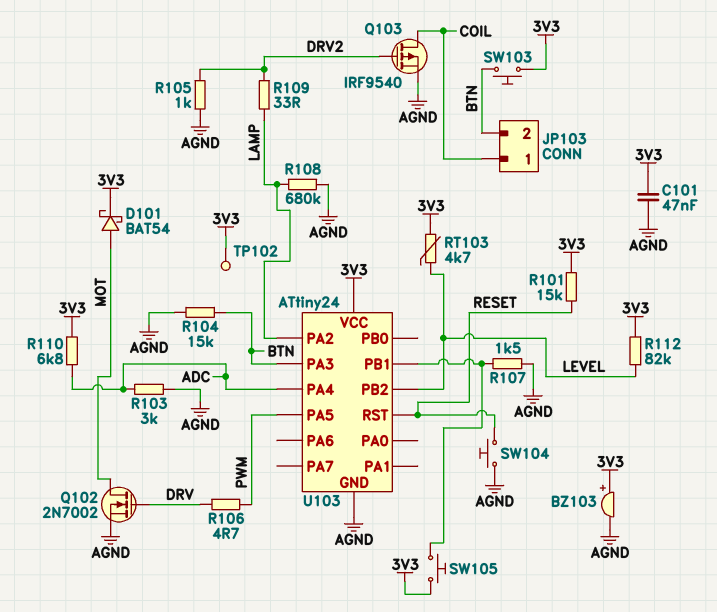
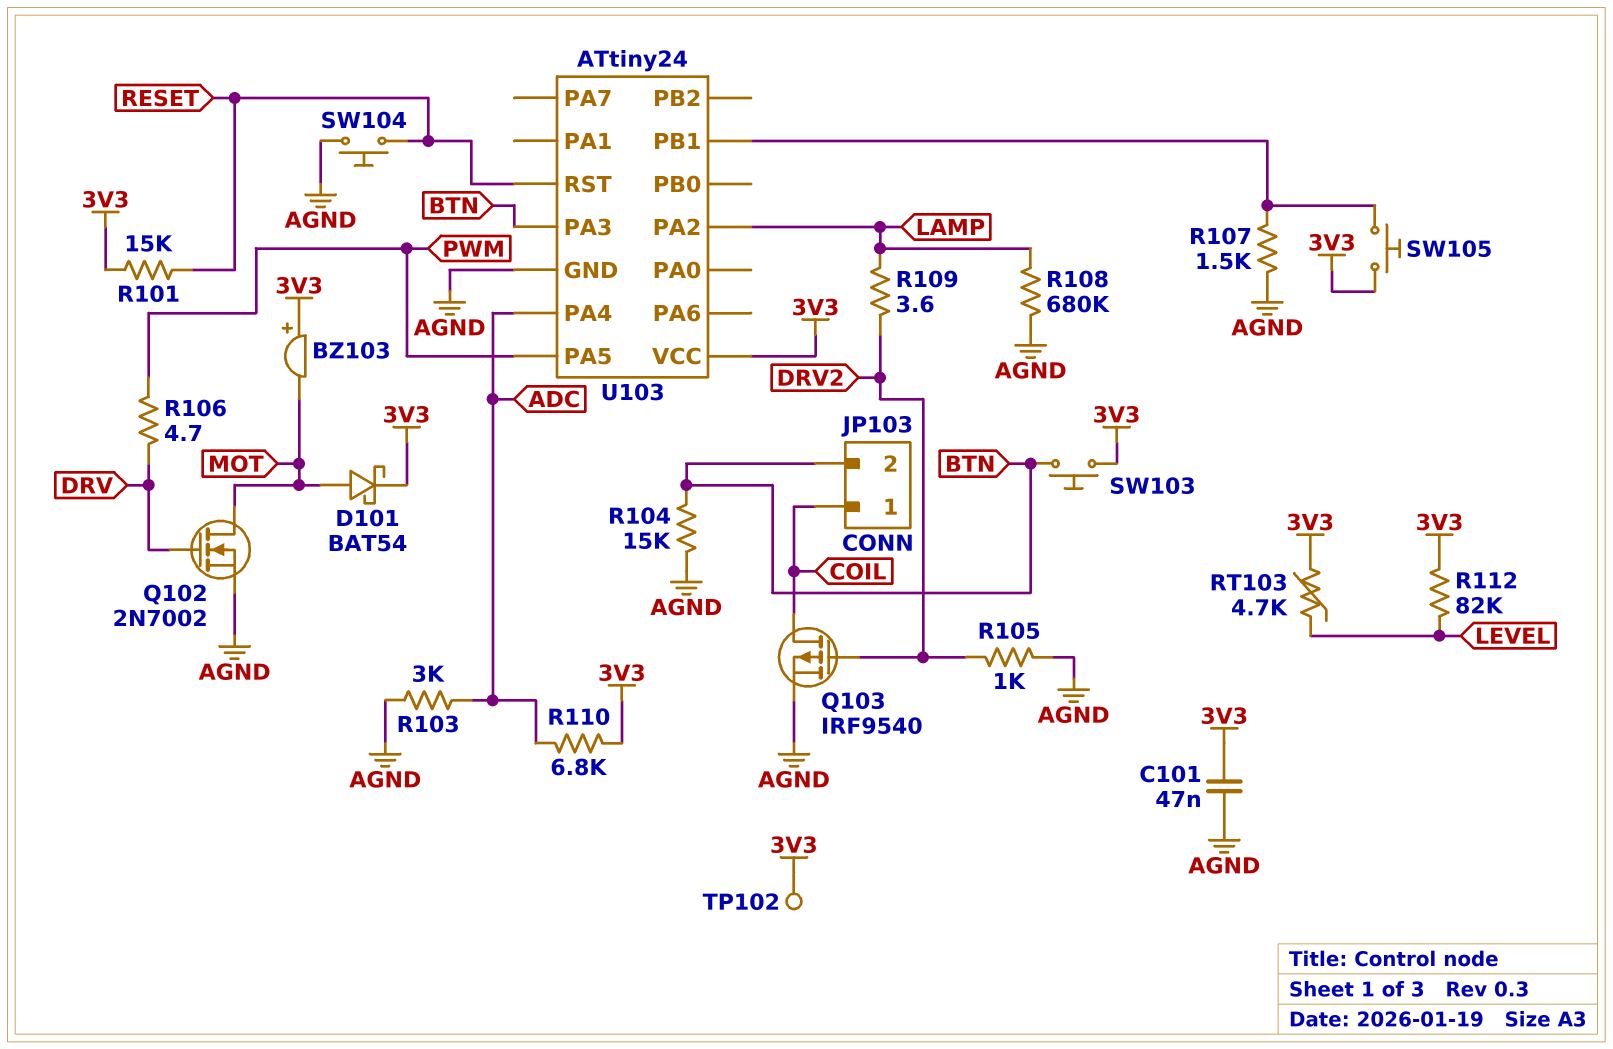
BZ103: buzzer (plus 3V3, minus AGND) -> buzzer (plus 3V3, minus MOT)
R109: 33 (DRV2, LAMP) -> 3.6 (DRV2, LAMP)
U103 pin PB2: LEVEL -> none

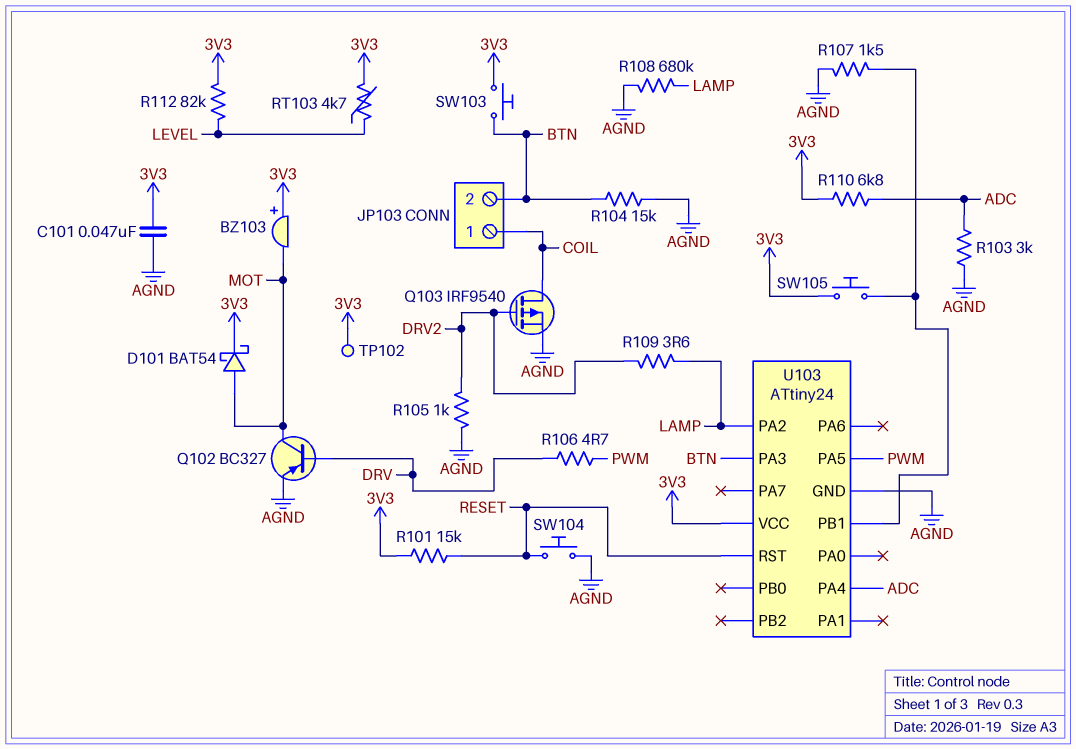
Q102: NMOS 2N7002 (G DRV, D MOT, S AGND) -> PNP BC327 (B DRV, C MOT, E AGND)

